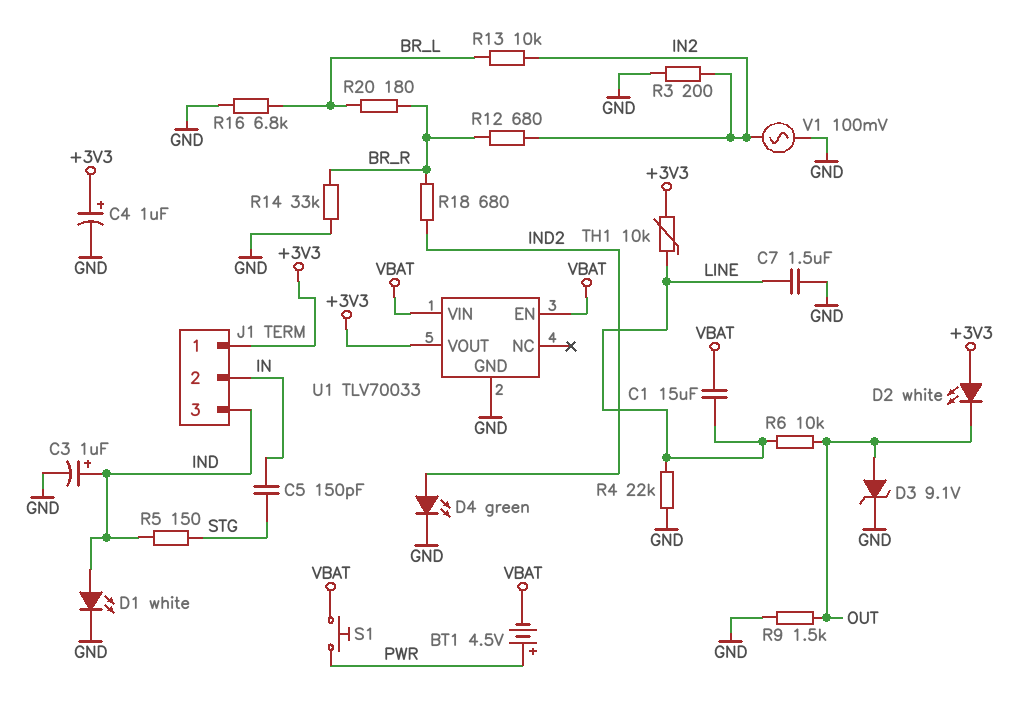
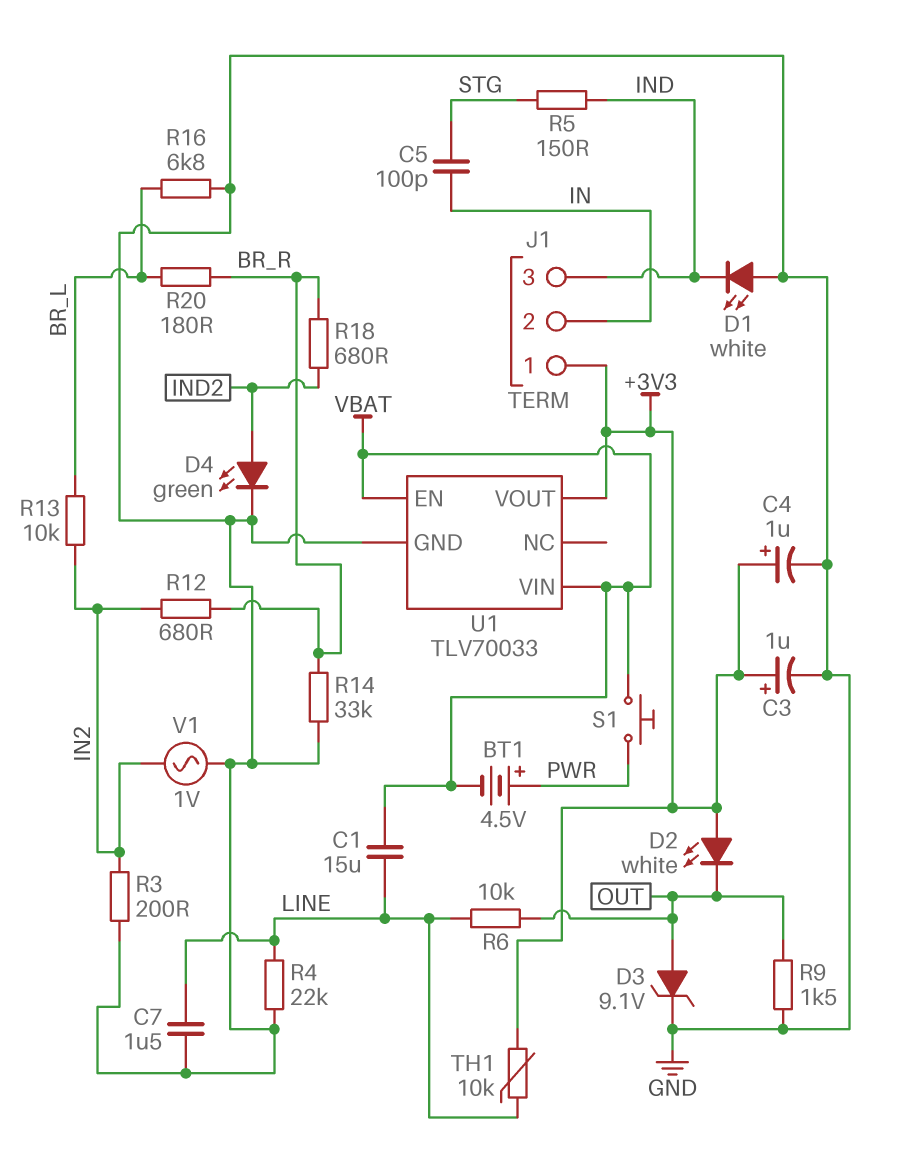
C3: 1uF (plus IND, minus GND) -> 1uF (plus +3V3, minus GND)
C5: 150pF (IN, STG) -> 100pF (IN, STG)
D1: LED white (A IND, K GND) -> LED white (A GND, K IND)
V1: AC 100mV (GND, IN2) -> AC 1V (GND, IN2)

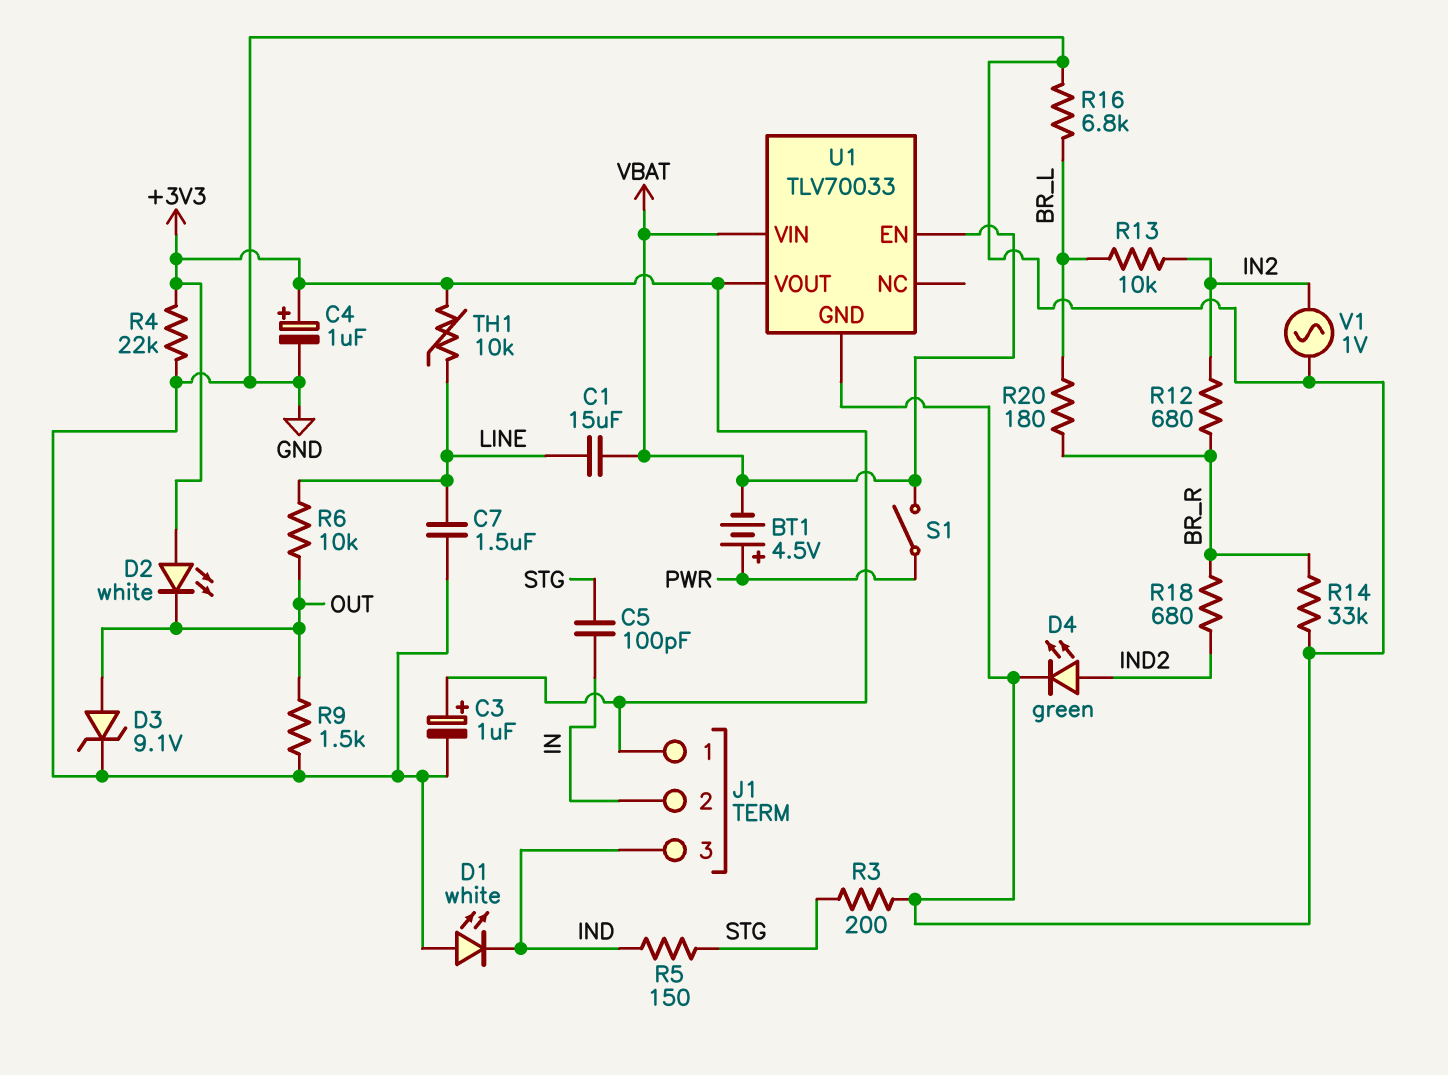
R3: 200 (GND, IN2) -> 200 (GND, STG)
R4: 22k (GND, LINE) -> 22k (+3V3, GND)
S1: button (PWR, VBAT) -> switch (PWR, VBAT)

